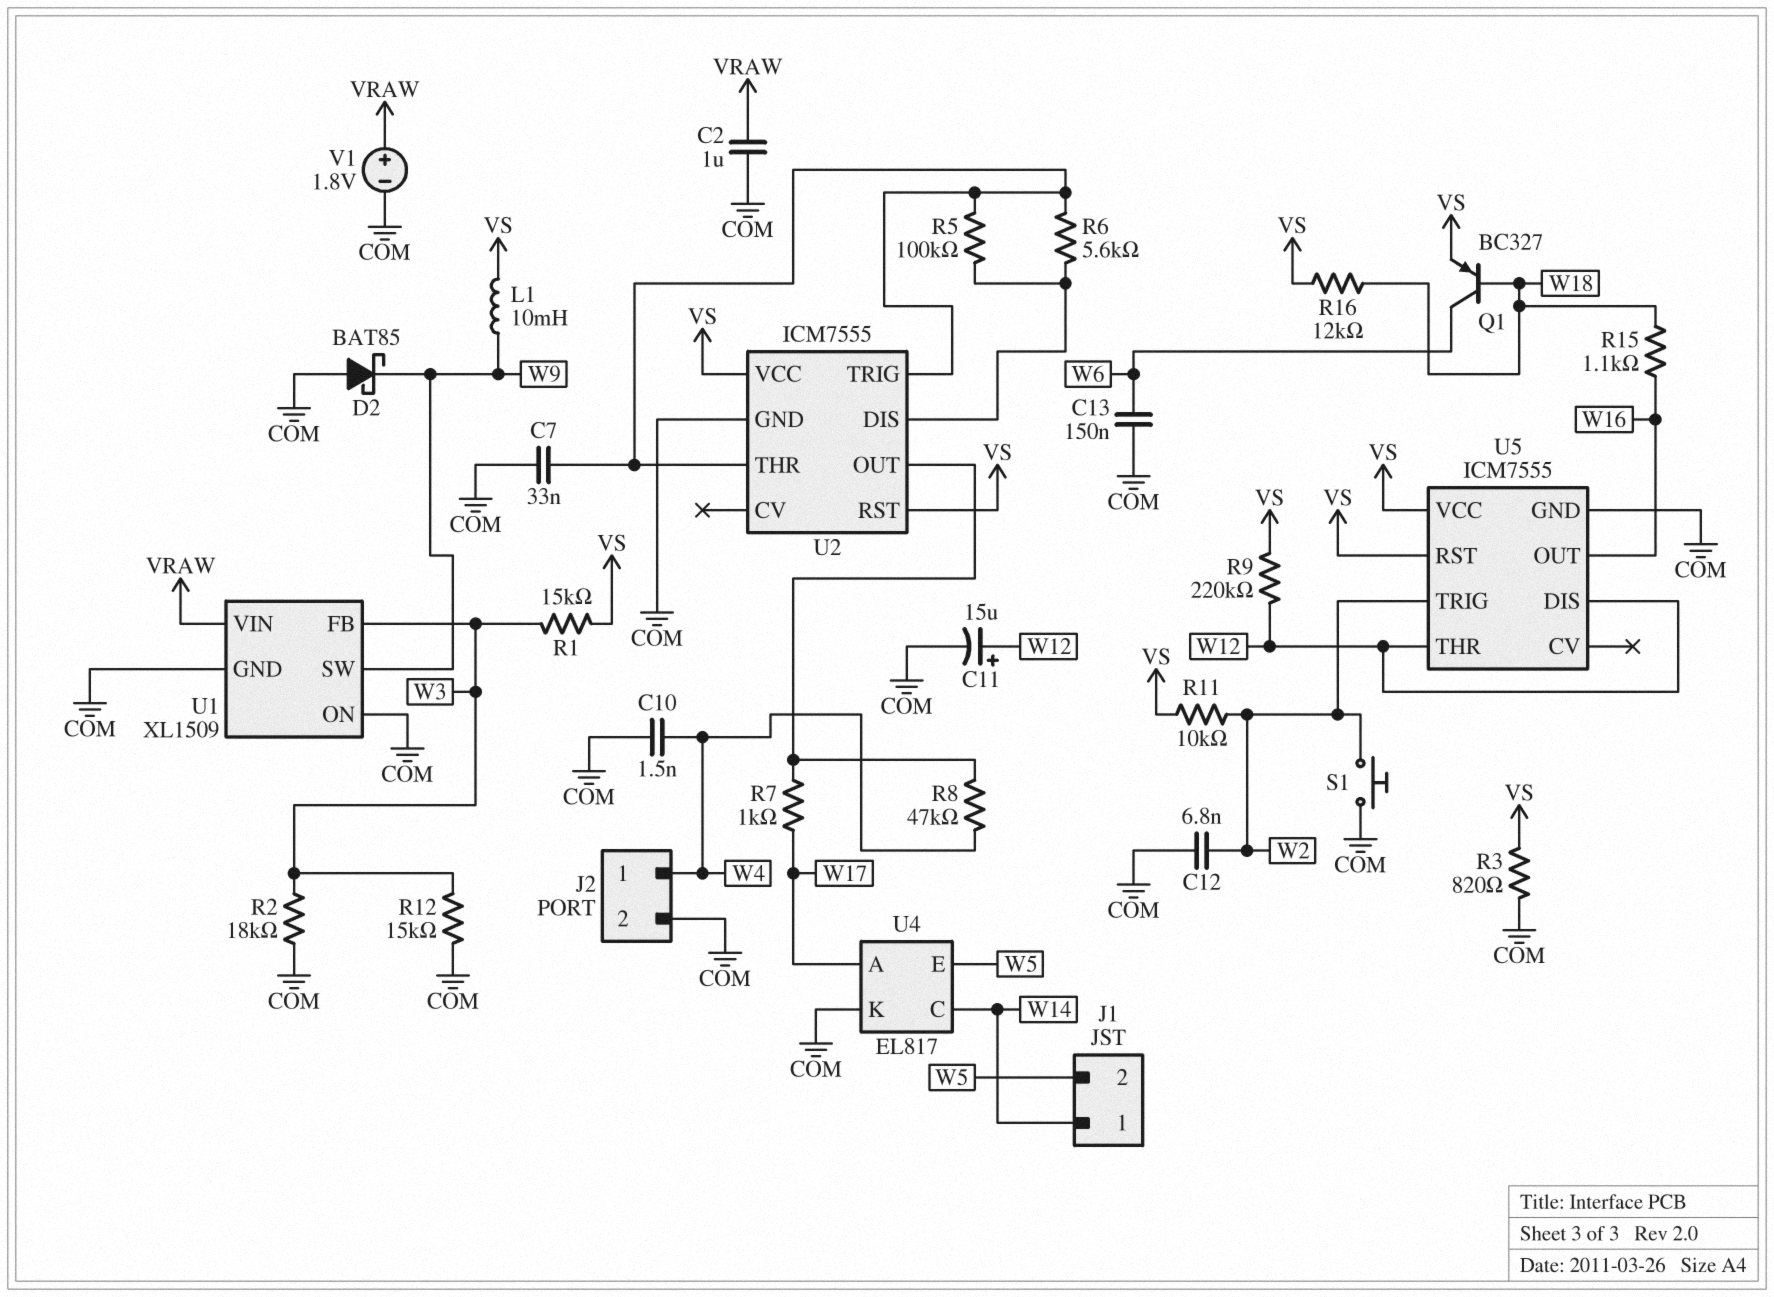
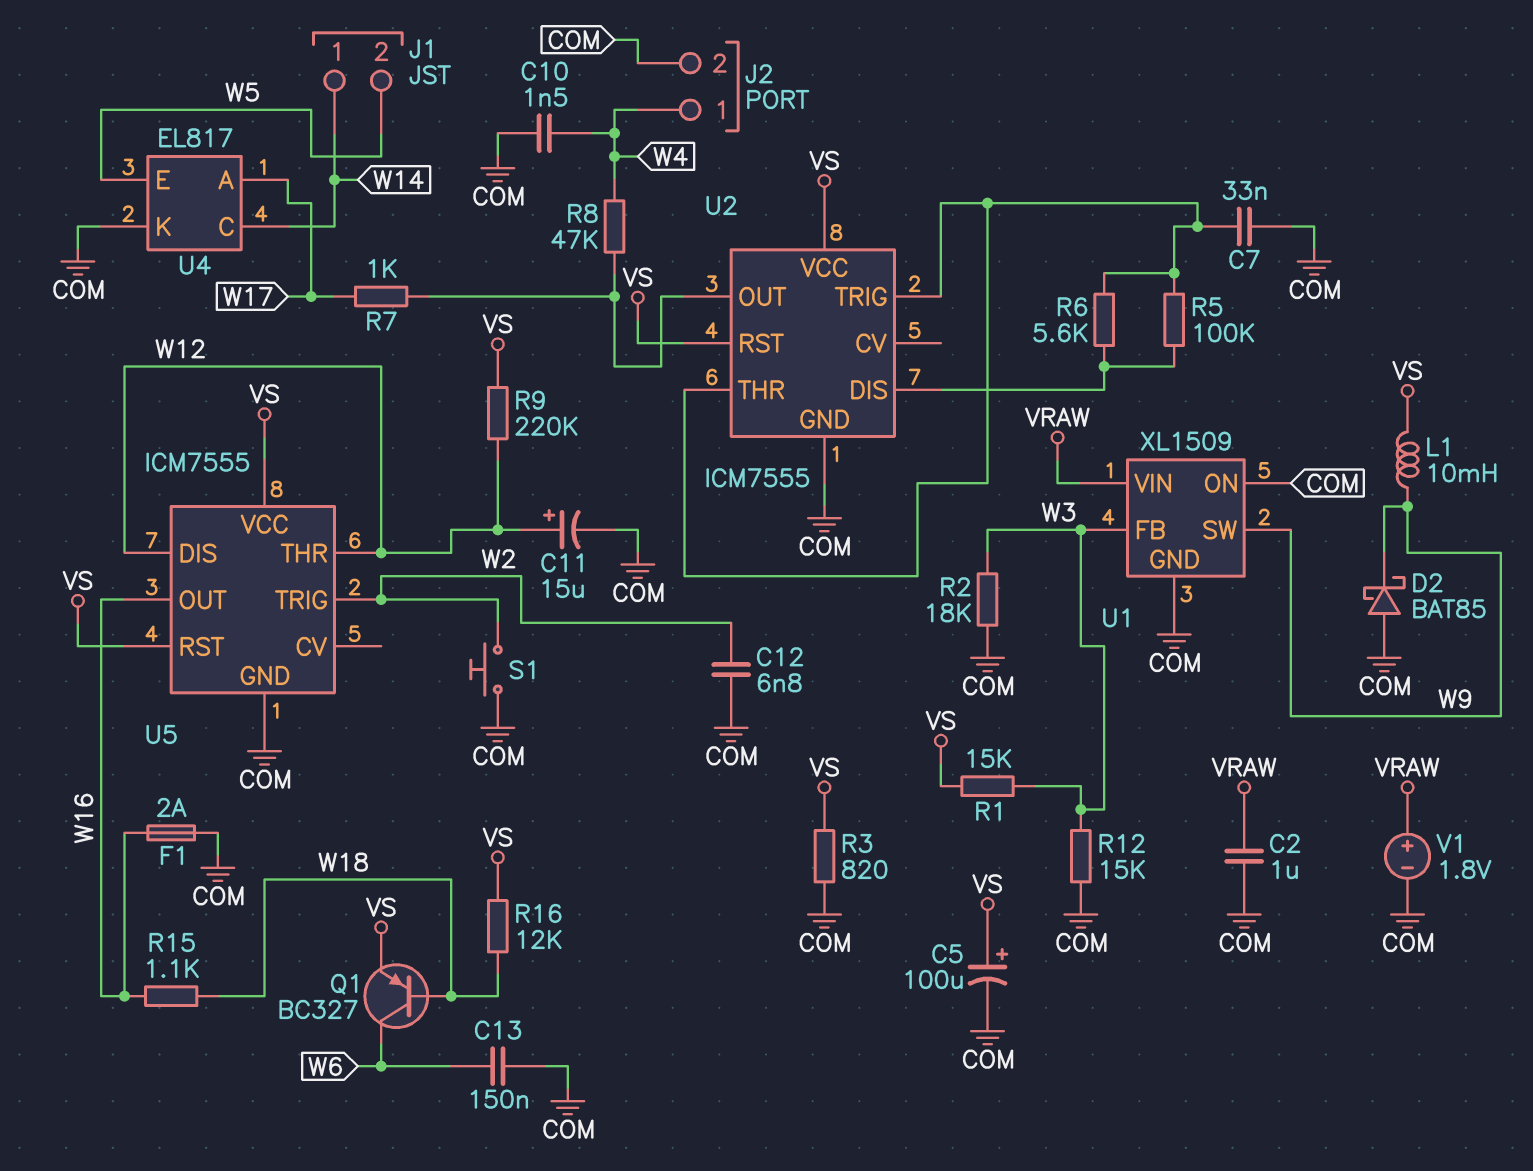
C5: none -> 100uF (plus VS, minus COM)
F1: none -> 2A (COM, W16)
R11: 10k (VS, W2) -> none

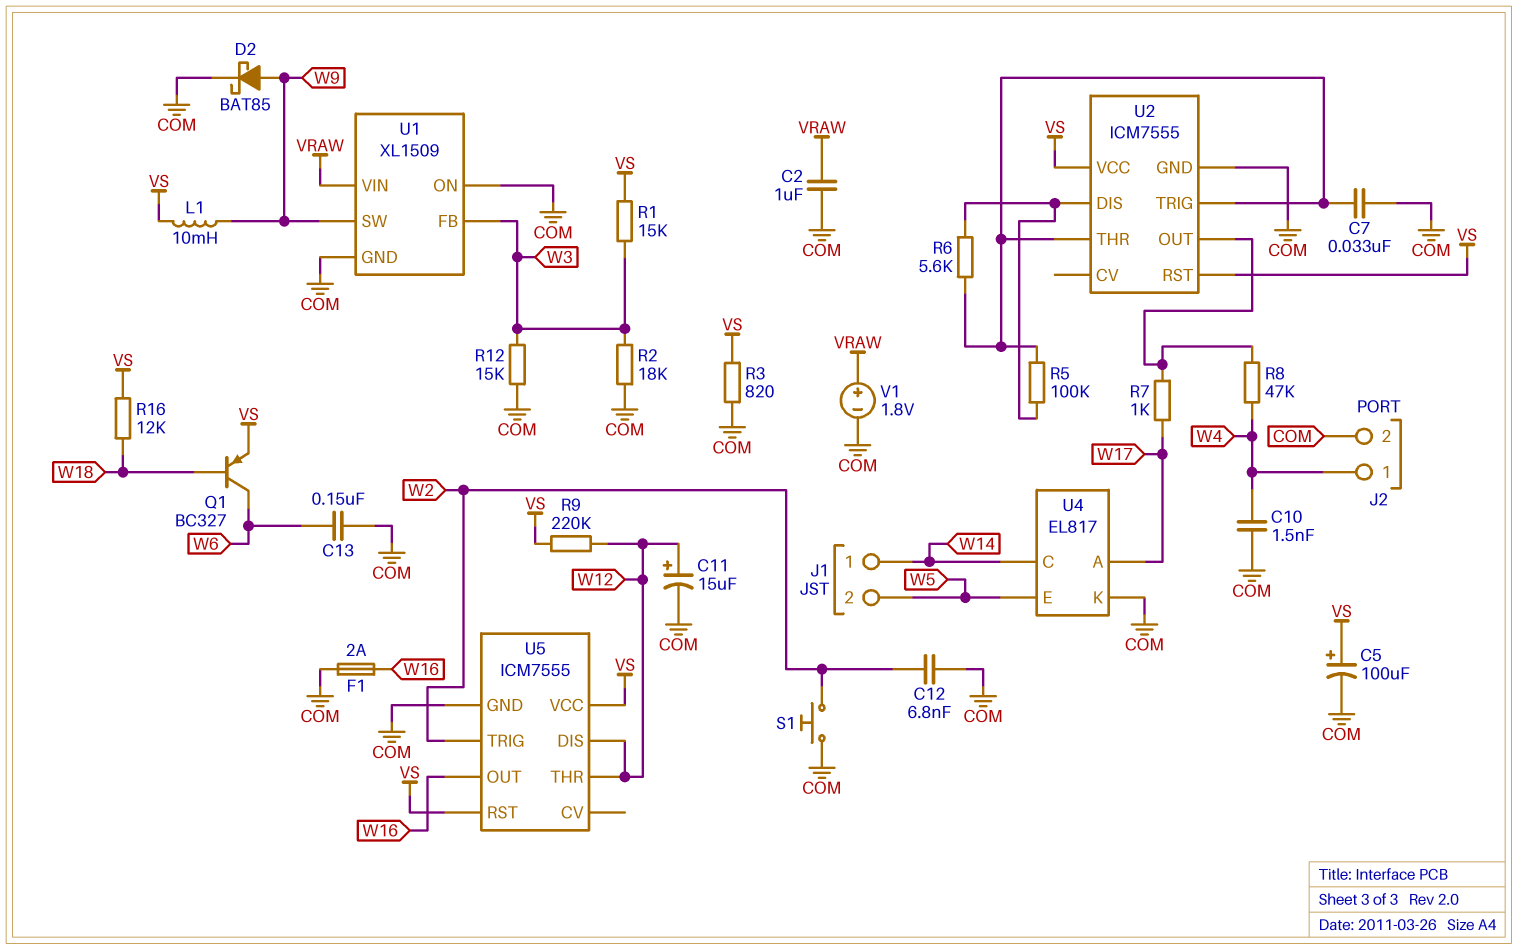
D2: schottky BAT85 (A COM, K W9) -> schottky BAT85 (A W9, K COM)
R15: 1.1k (W16, W18) -> none

